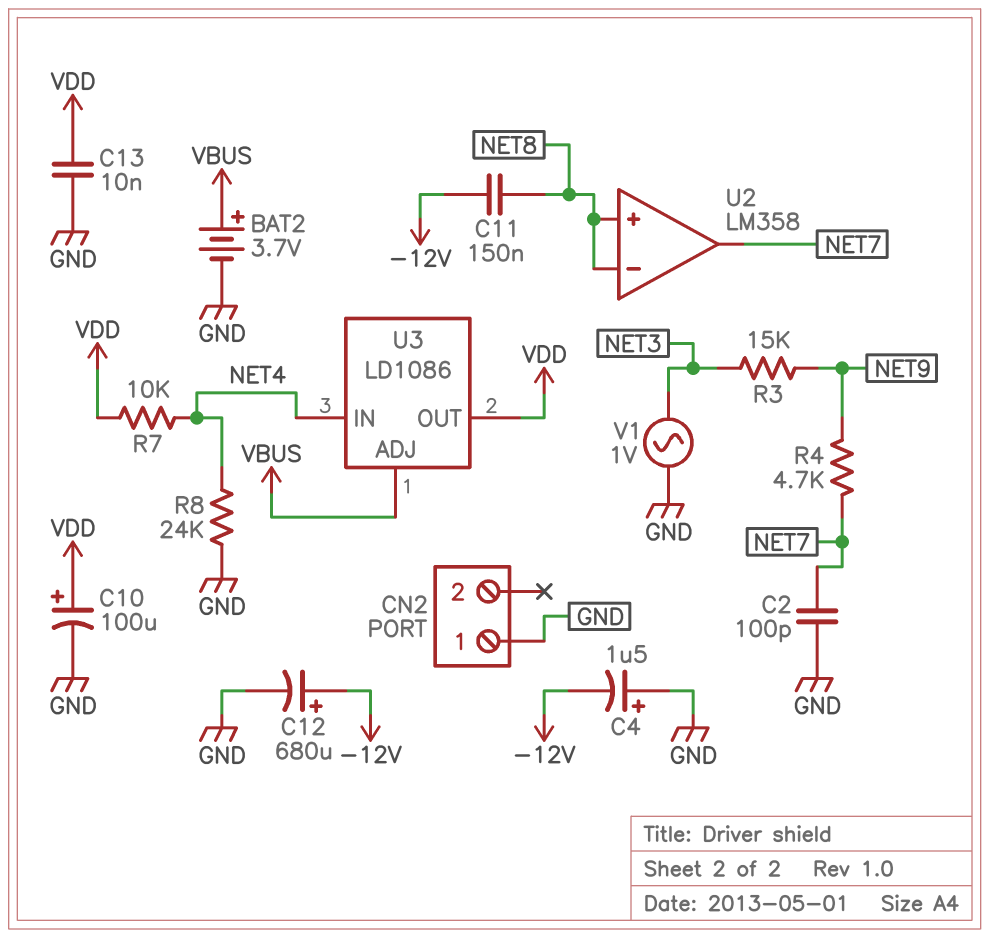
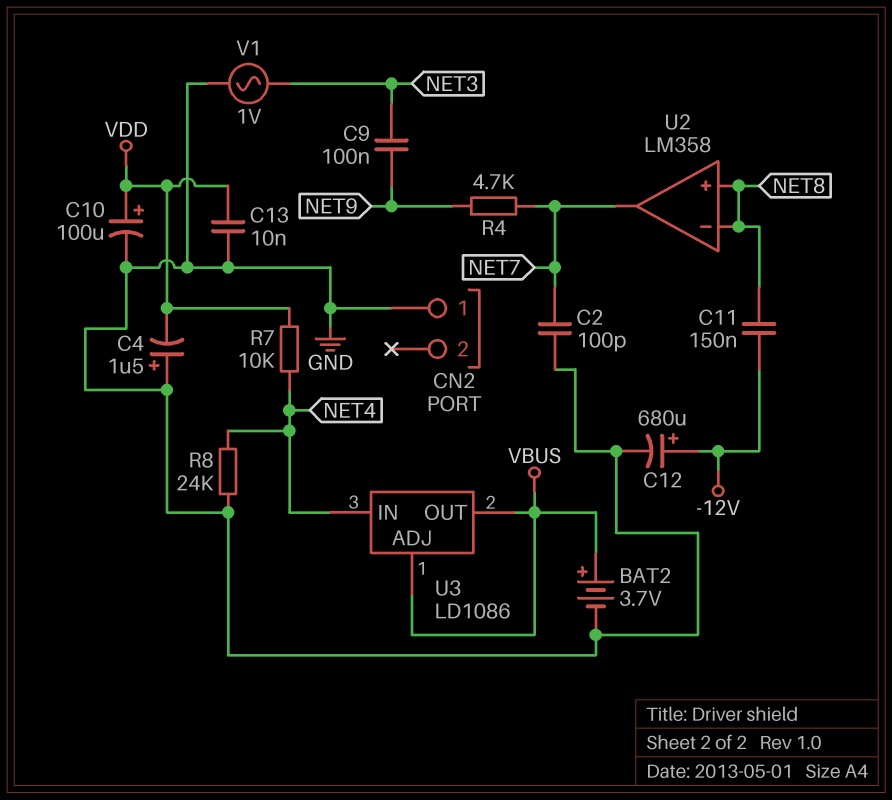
C4: 1.5uF (plus GND, minus -12V) -> 1.5uF (plus GND, minus VDD)
C9: none -> 100nF (NET3, NET9)
R3: 15k (NET3, NET9) -> none
U3 pin OUT: VDD -> VBUS

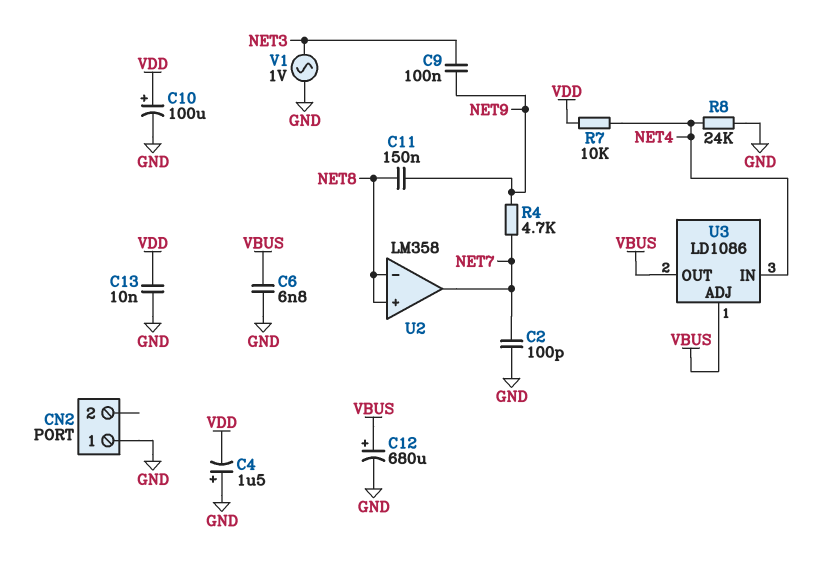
BAT2: 3.7V (plus VBUS, minus GND) -> none
C6: none -> 6.8nF (GND, VBUS)
C11: 150nF (-12V, NET8) -> 150nF (NET8, NET9)
C12: 680uF (plus -12V, minus GND) -> 680uF (plus VBUS, minus GND)

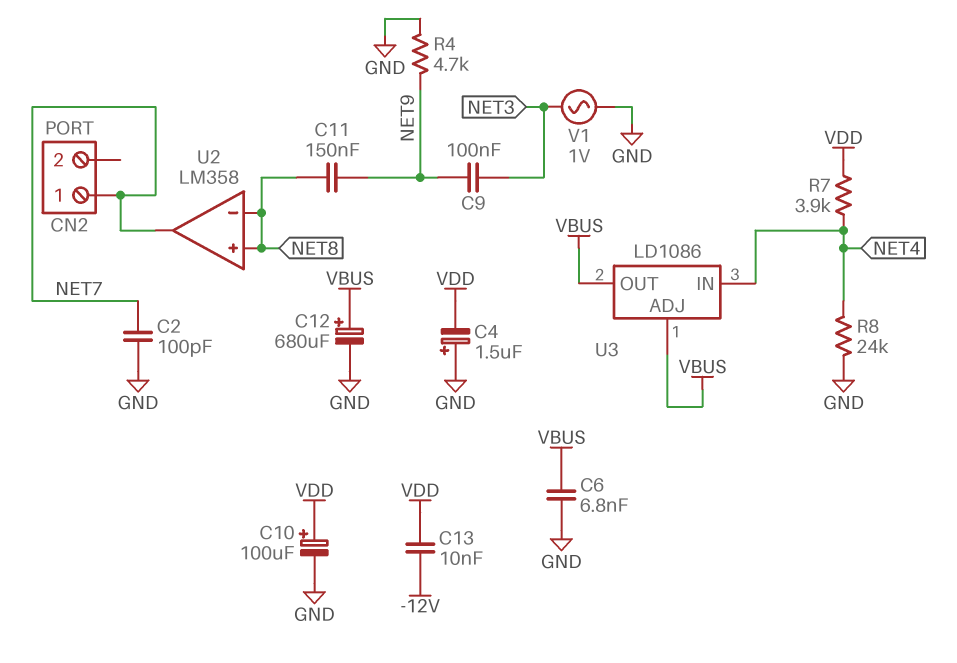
C13: 10nF (GND, VDD) -> 10nF (-12V, VDD)
CN2 pin 1: GND -> NET7
R4: 4.7k (NET7, NET9) -> 4.7k (GND, NET9)
R7: 10k (NET4, VDD) -> 3.9k (NET4, VDD)

